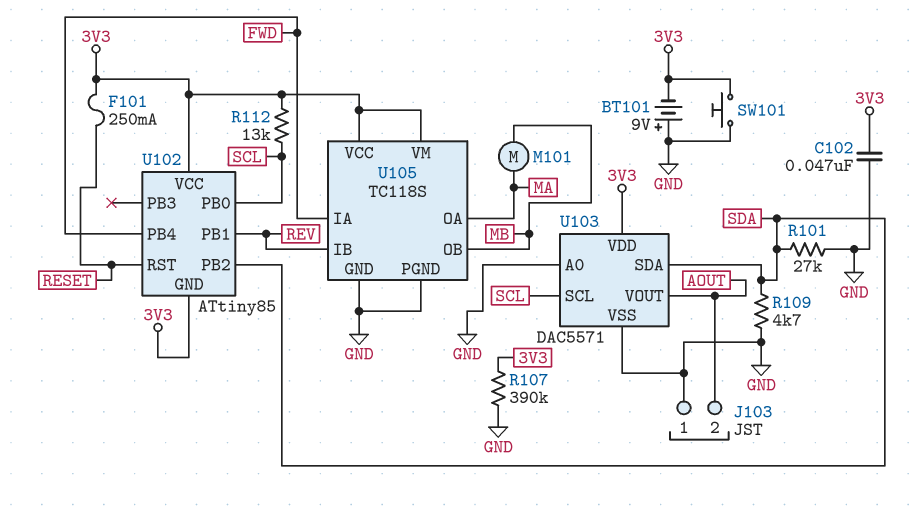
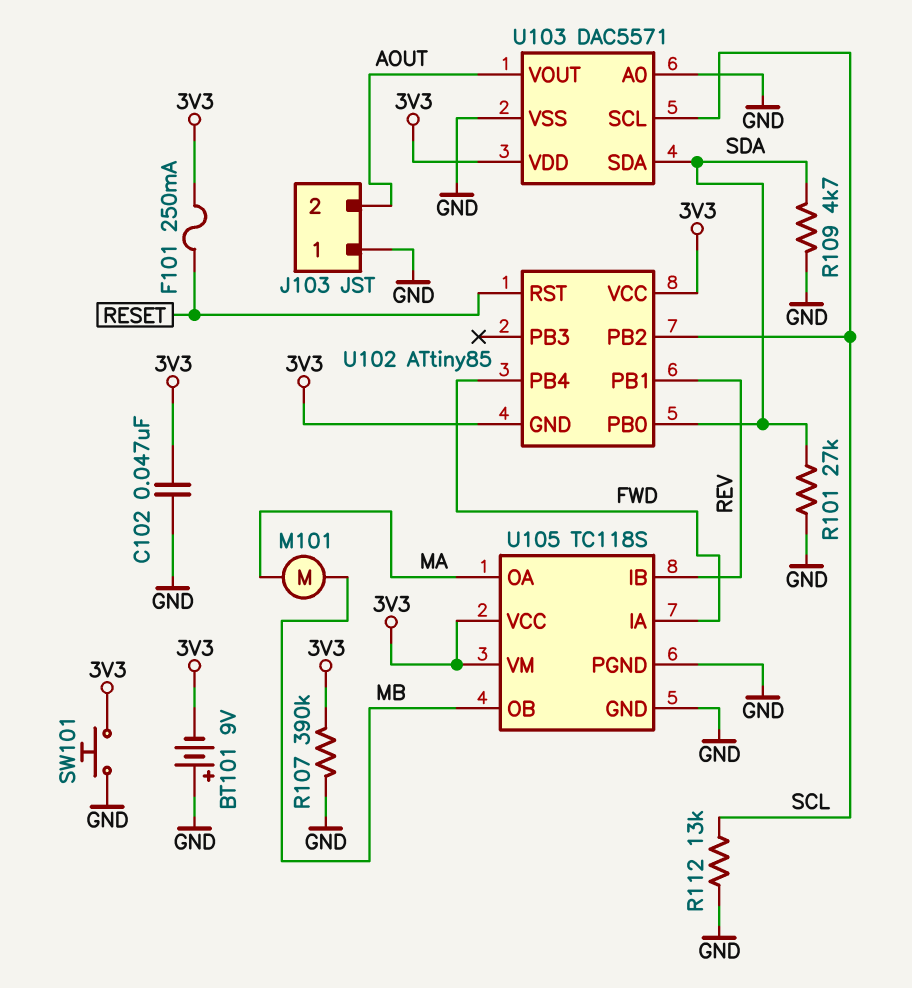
R112: 13k (3V3, SCL) -> 13k (GND, SCL)
U102 pin PB0: SCL -> SDA
U102 pin PB2: SDA -> SCL

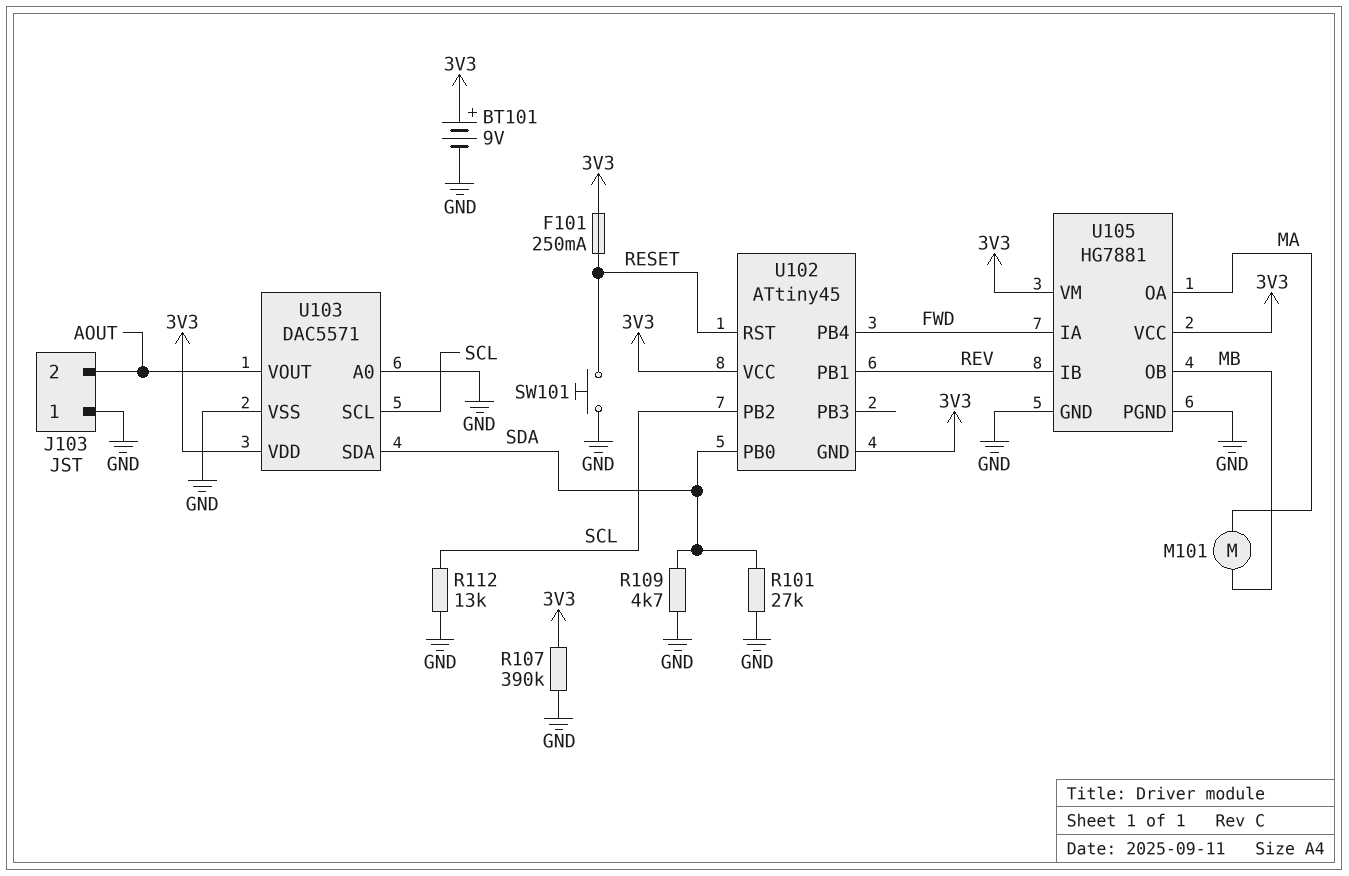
BT101: 9V (plus GND, minus 3V3) -> 9V (plus 3V3, minus GND)
C102: 47nF (3V3, GND) -> none
SW101: button (3V3, GND) -> button (GND, RESET)
U102: ATtiny85 -> ATtiny45
U105: TC118S -> HG7881

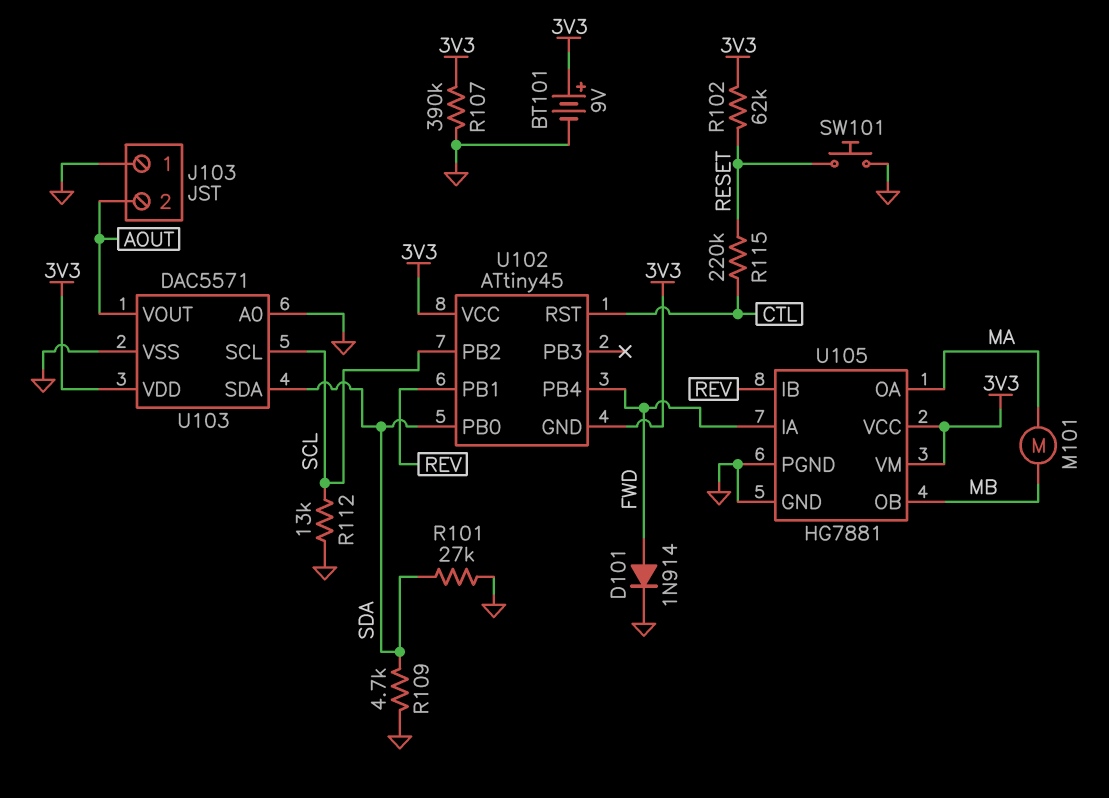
D101: none -> diode 1N914 (A FWD, K GND)
F101: 250mA (3V3, RESET) -> none
R102: none -> 62k (3V3, RESET)
R115: none -> 220k (CTL, RESET)
U102 pin RST: RESET -> CTL

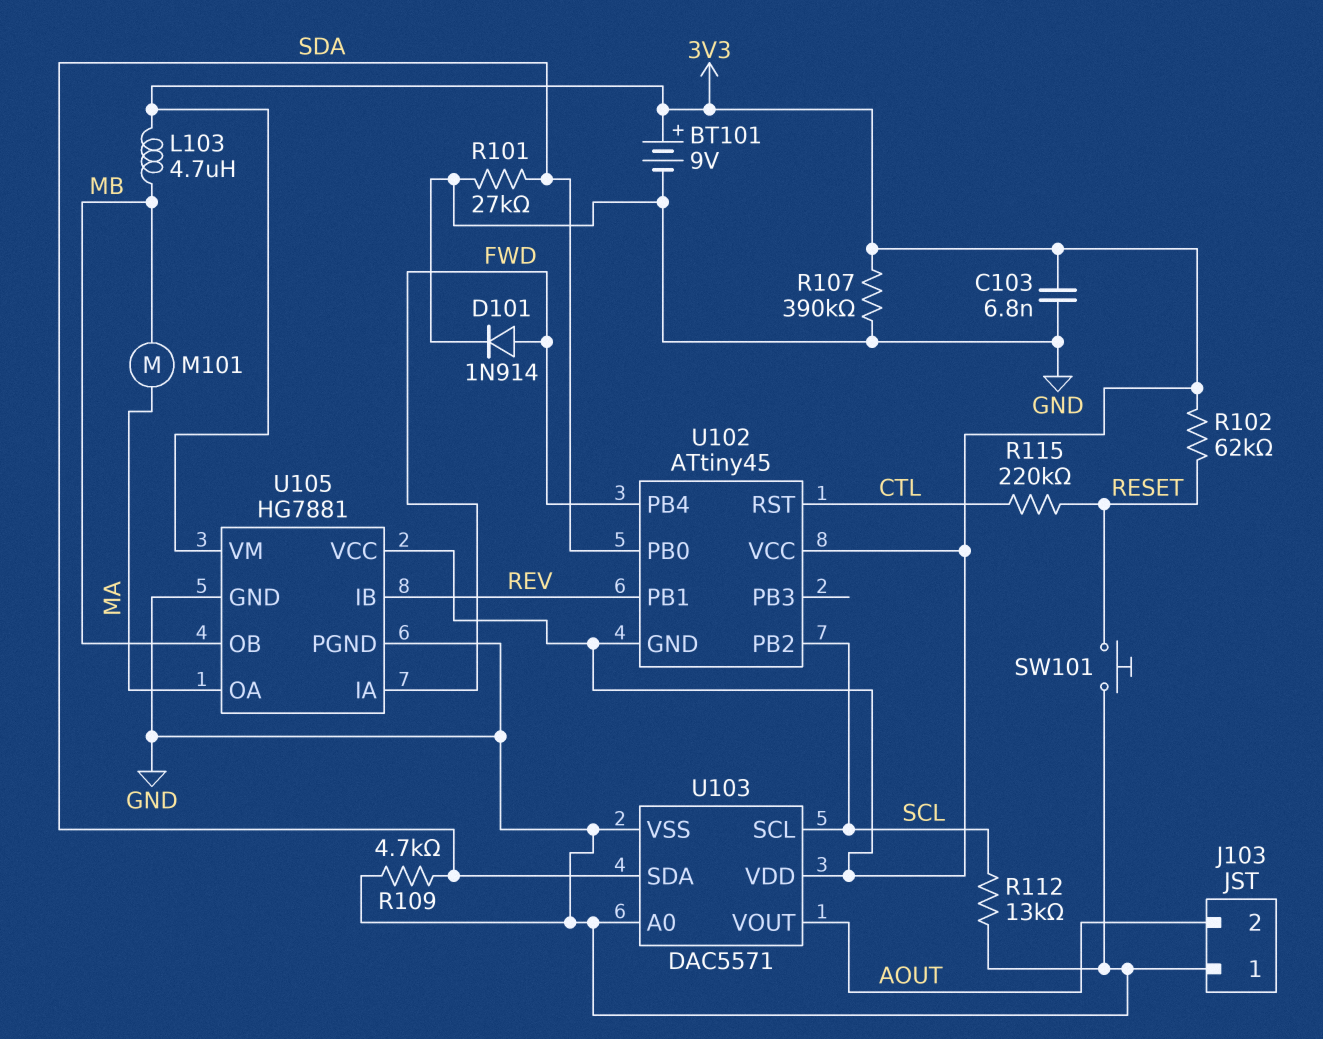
C103: none -> 6.8nF (3V3, GND)
L103: none -> 4.7uH (3V3, MB)

